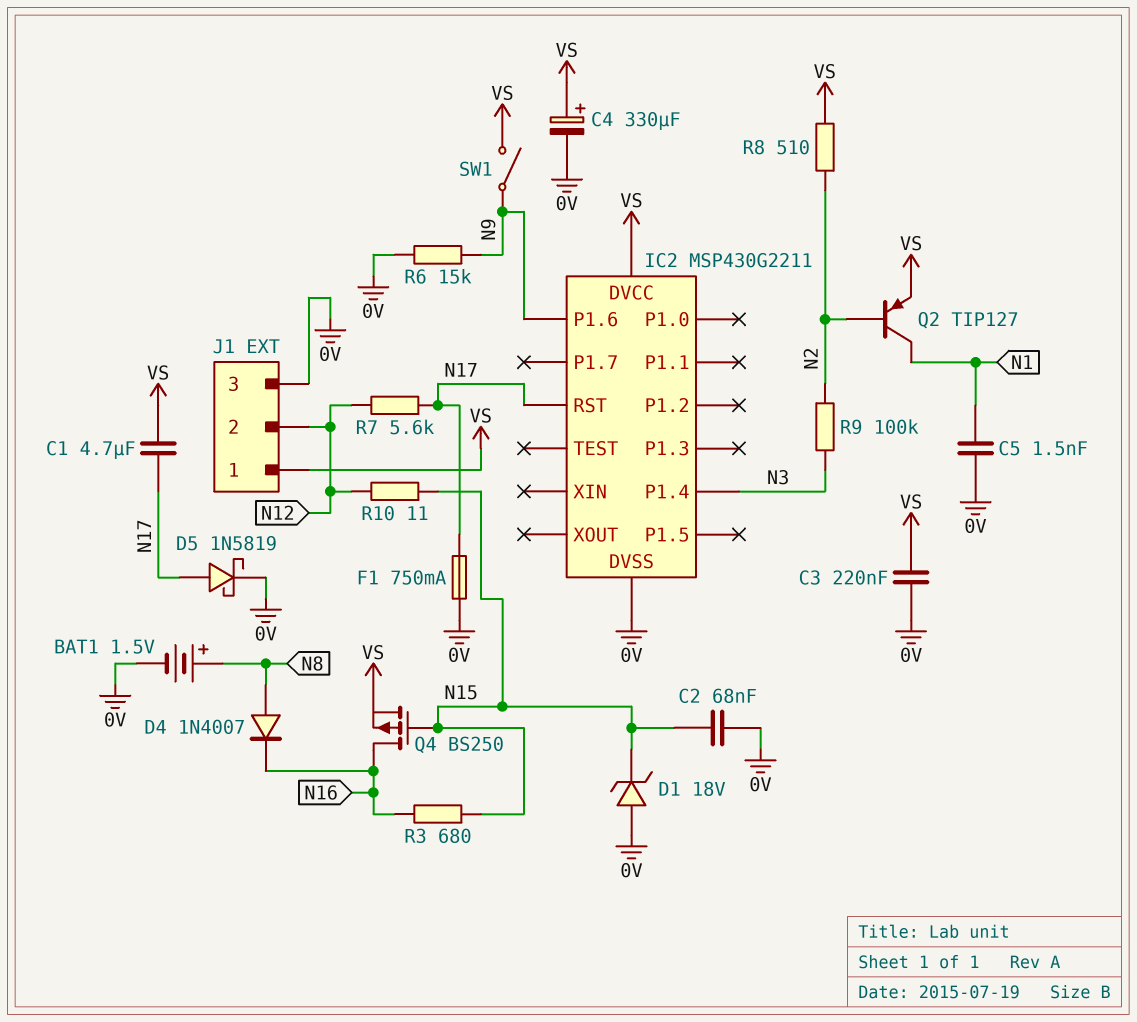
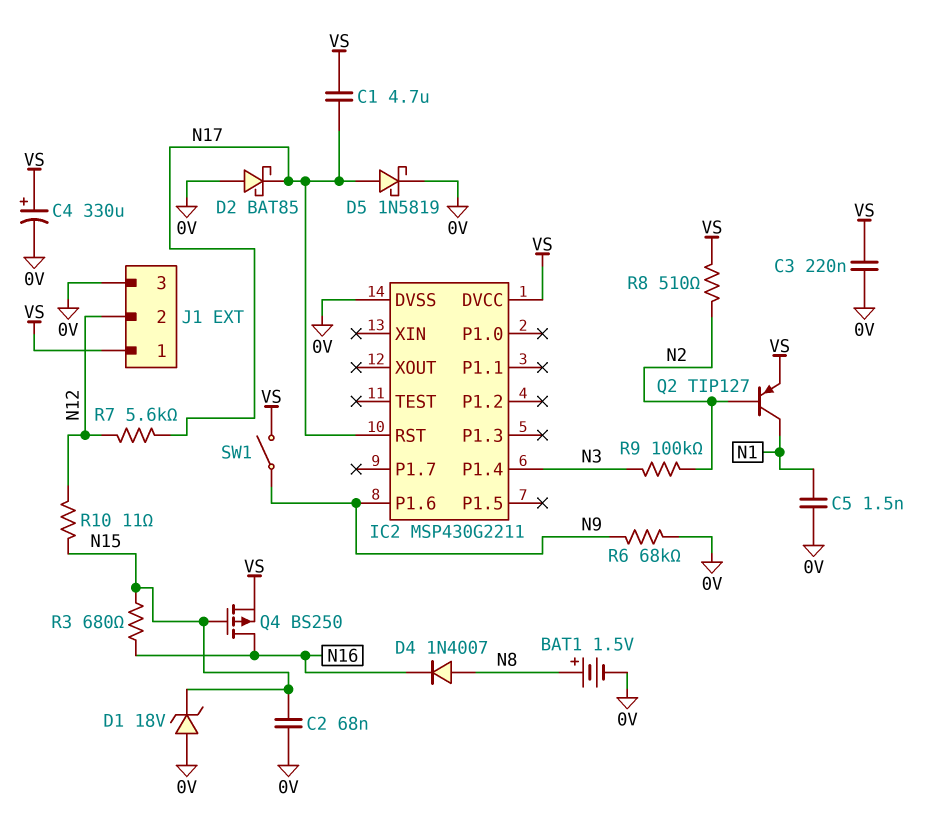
D2: none -> schottky BAT85 (A 0V, K N17)
F1: 750mA (0V, N17) -> none
R6: 15k (0V, N9) -> 68k (0V, N9)

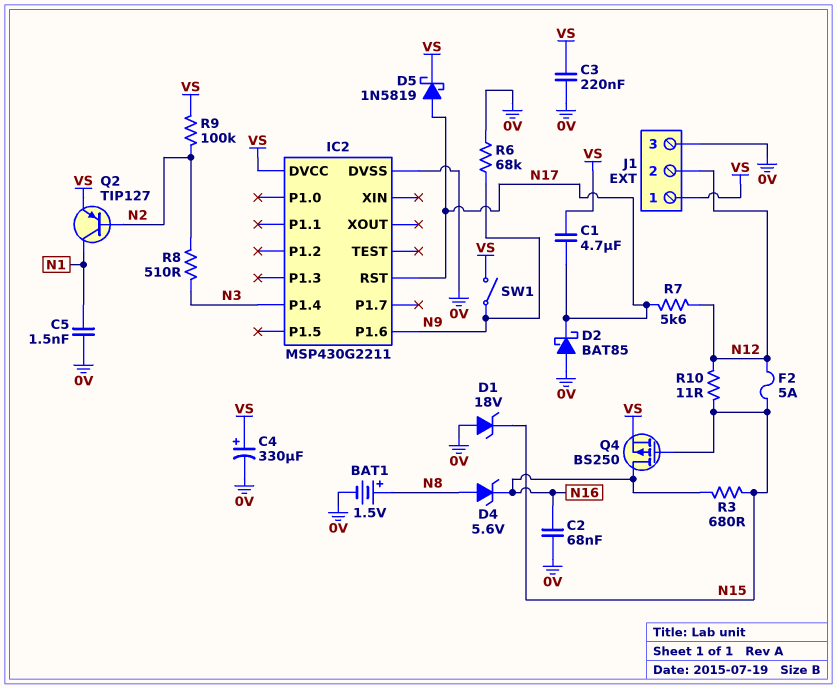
C2: 68nF (0V, N15) -> 68nF (0V, N16)
D4: diode 1N4007 (A N8, K N16) -> zener 5.6V (A N8, K N16)
D5: schottky 1N5819 (A N17, K 0V) -> schottky 1N5819 (A N17, K VS)
F2: none -> 5A (N12, N15)
R8: 510 (N2, VS) -> 510 (N2, N3)
R9: 100k (N2, N3) -> 100k (N2, VS)

